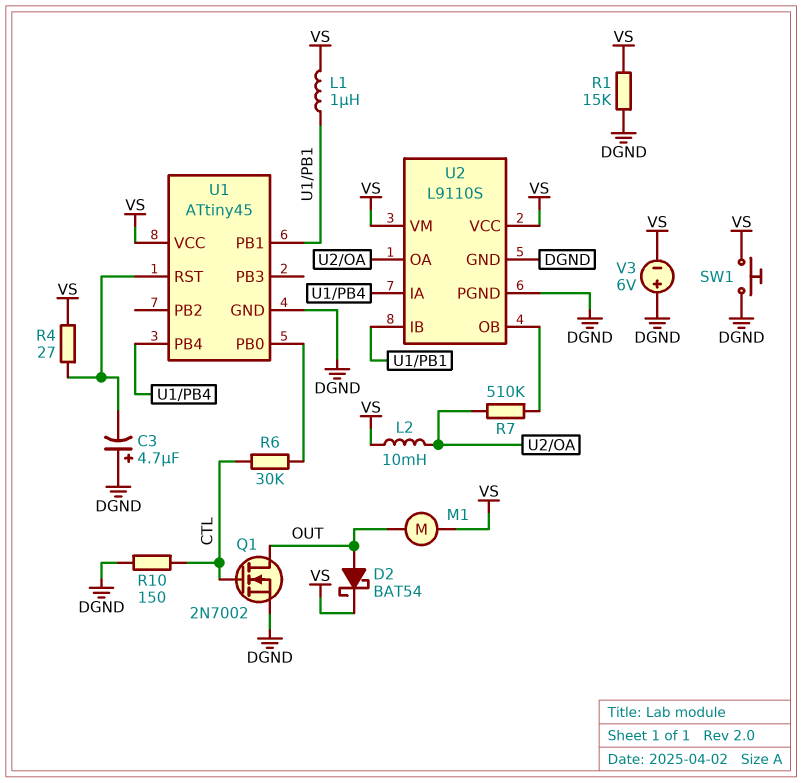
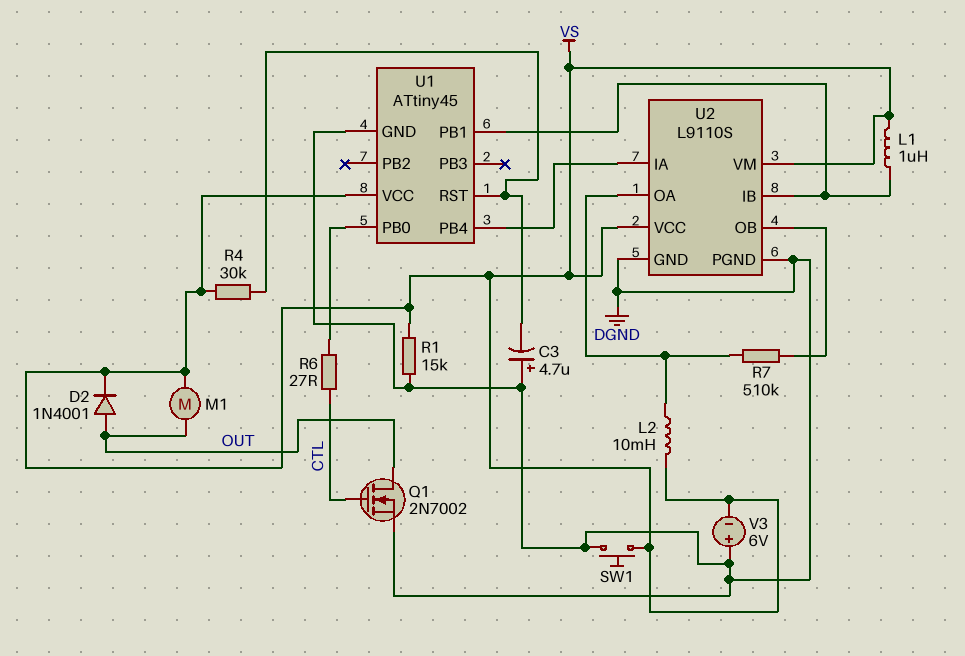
D2: schottky BAT54 (A OUT, K VS) -> diode 1N4001 (A OUT, K VS)
R4: 27 (U1/RST, VS) -> 30k (U1/RST, VS)
R6: 30k (CTL, U1/PB0) -> 27 (CTL, U1/PB0)
R10: 150 (CTL, DGND) -> none

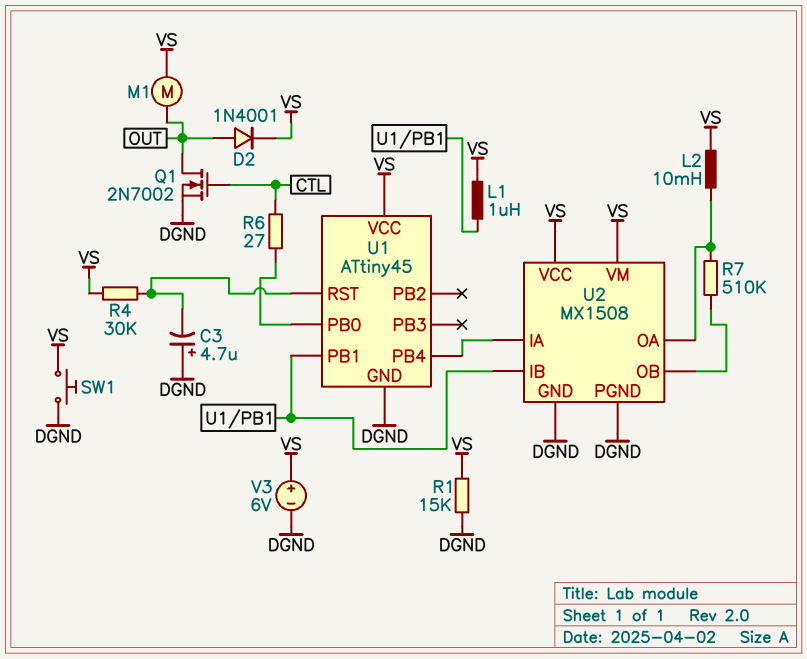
U2: L9110S -> MX1508
V3: 6V (plus DGND, minus VS) -> 6V (plus VS, minus DGND)

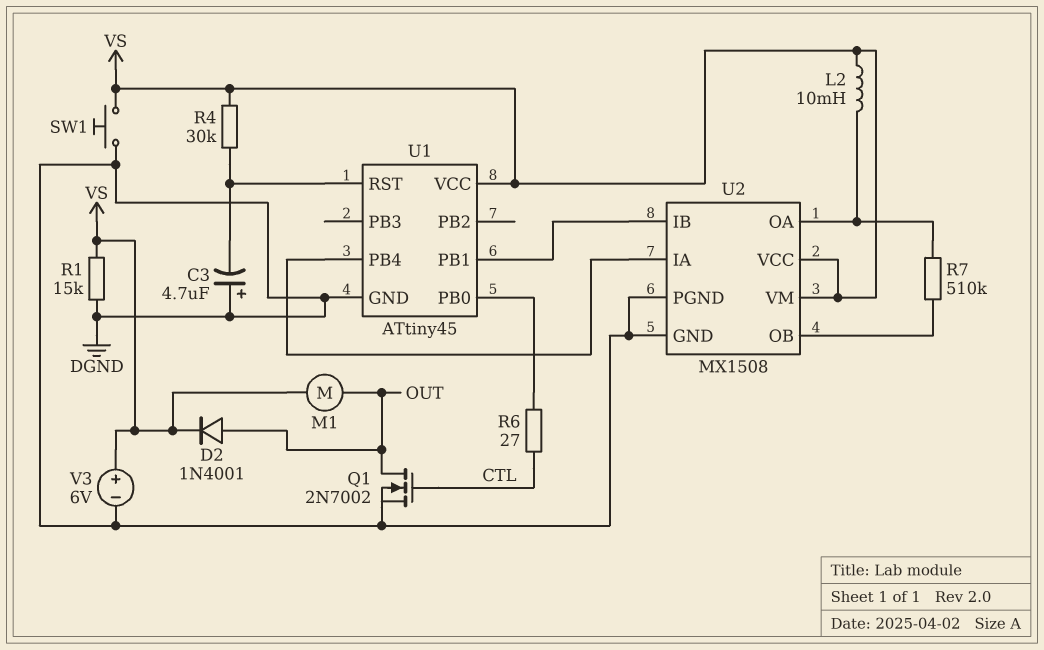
L1: 1uH (U1/PB1, VS) -> none

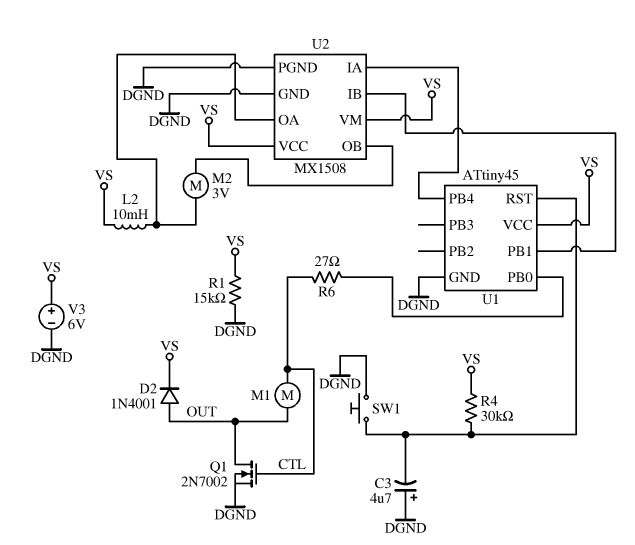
M1: motor (OUT, VS) -> motor (CTL, OUT)
M2: none -> motor 3V (U2/OA, U2/OB)
R7: 510k (U2/OA, U2/OB) -> none
SW1: button (DGND, VS) -> button (DGND, U1/RST)

